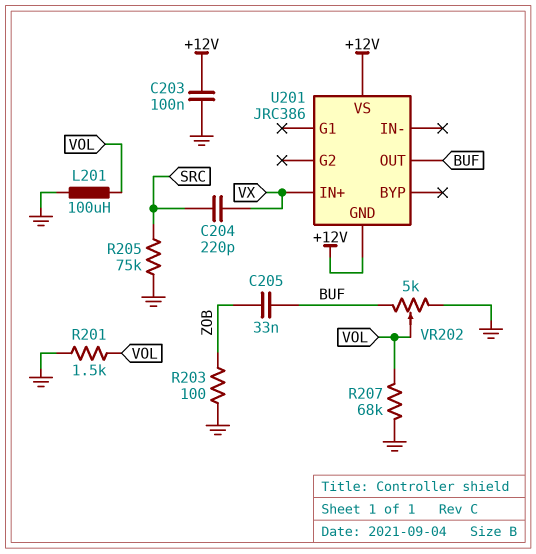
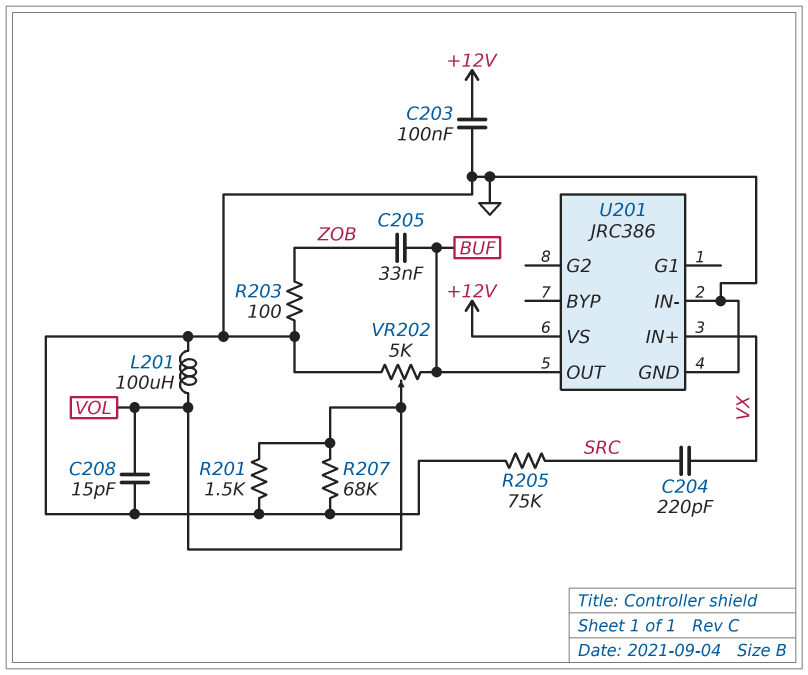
C208: none -> 15pF (GND, VOL)
U201 pin GND: +12V -> GND
U201 pin IN-: none -> GND

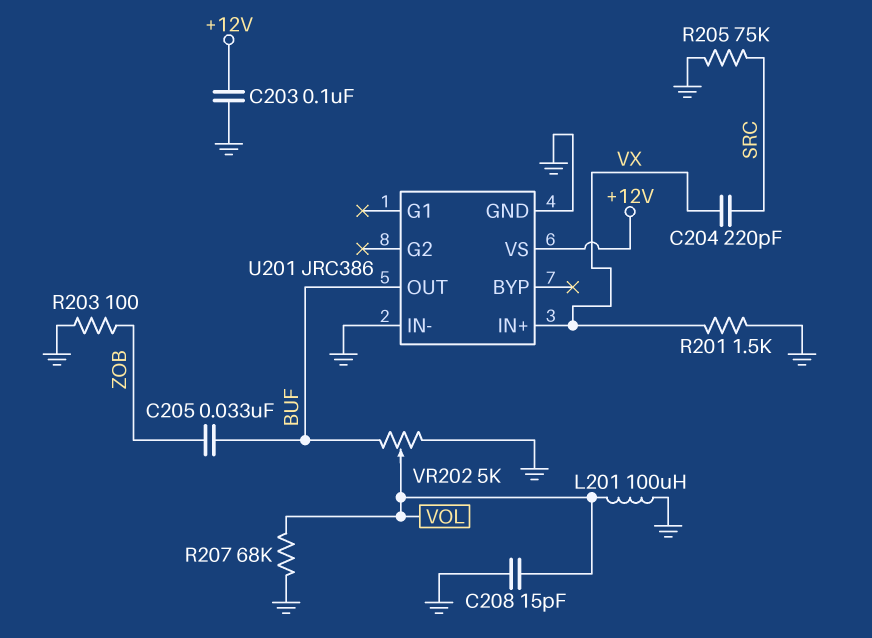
R201: 1.5k (GND, VOL) -> 1.5k (GND, VX)

